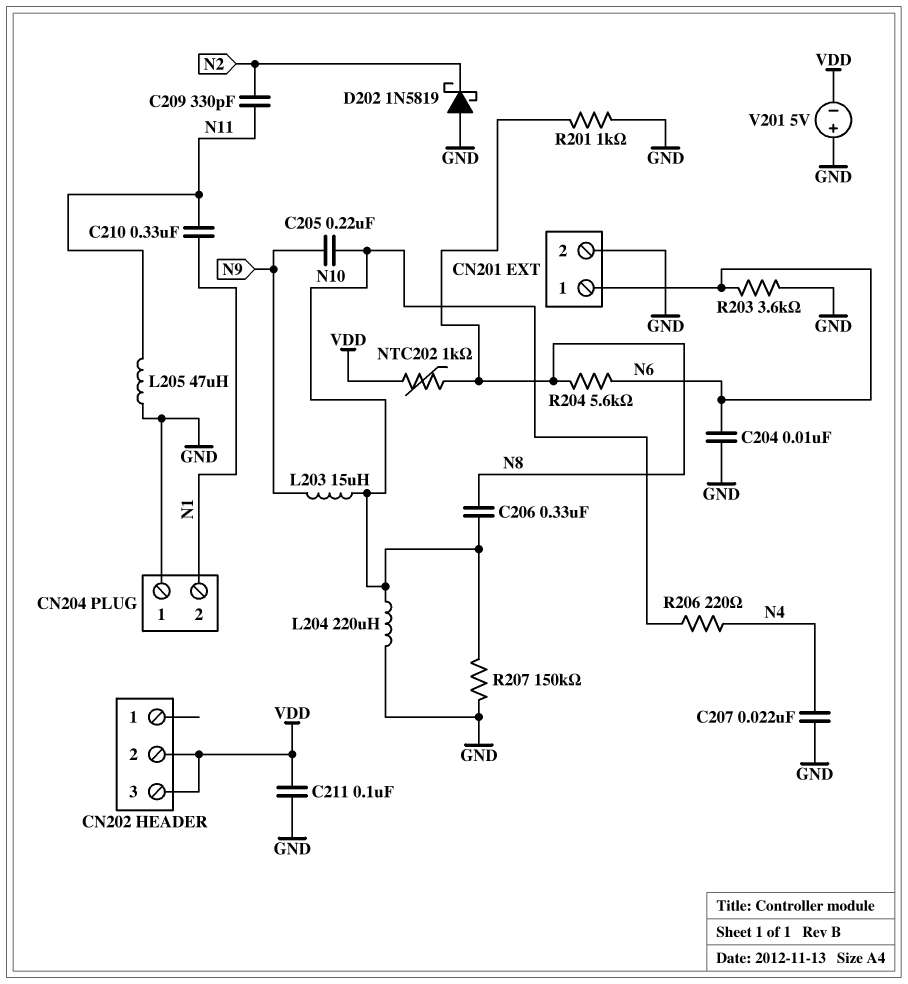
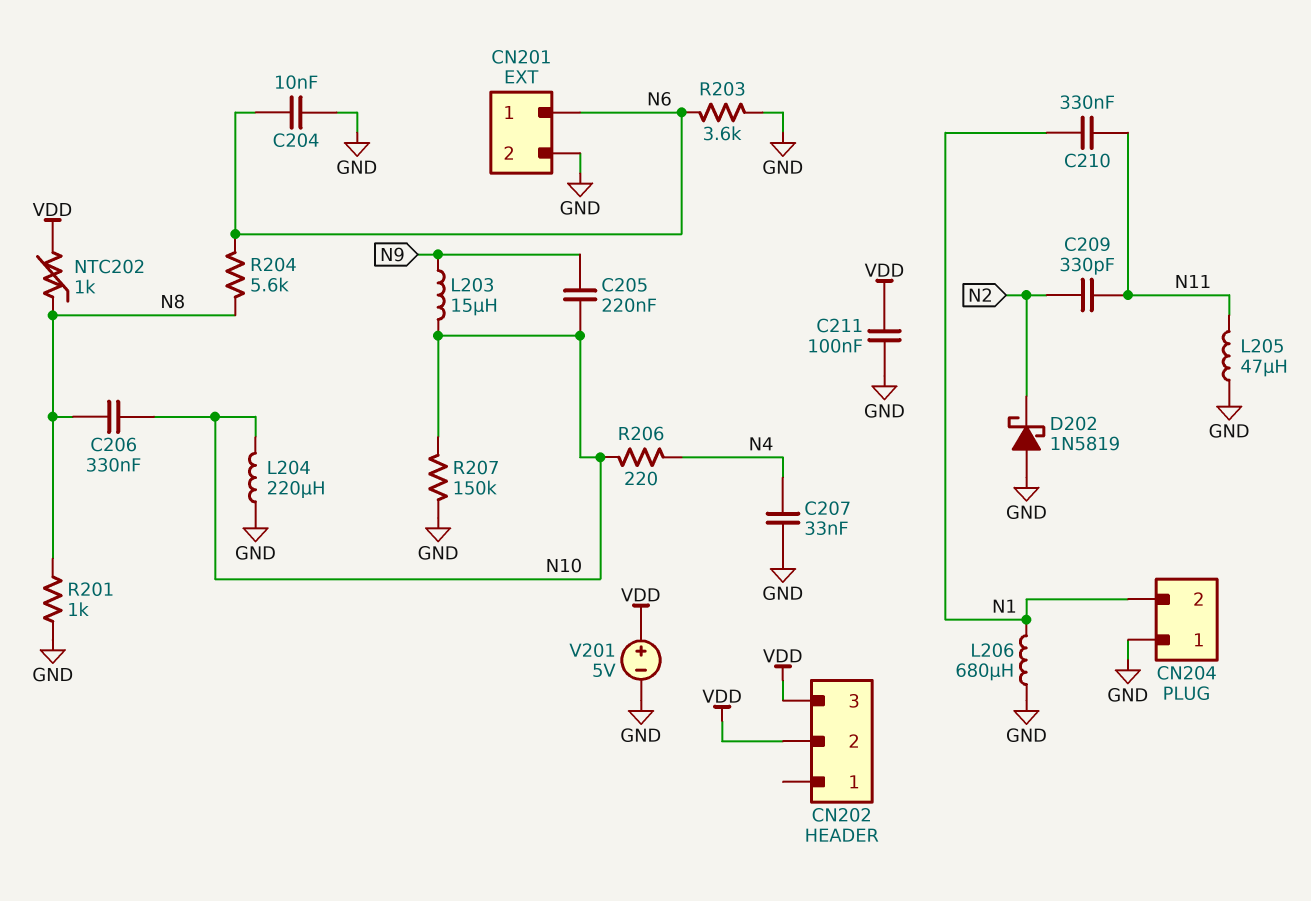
C207: 22nF (GND, N4) -> 33nF (GND, N4)
L206: none -> 680uH (GND, N1)
V201: 5V (plus GND, minus VDD) -> 5V (plus VDD, minus GND)

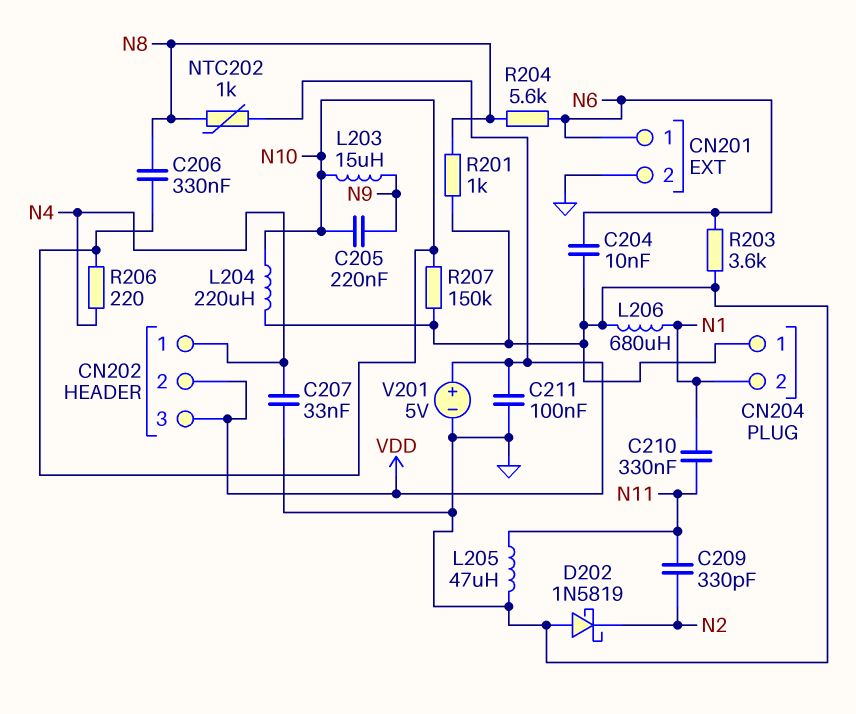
CN202 pin 1: none -> N4

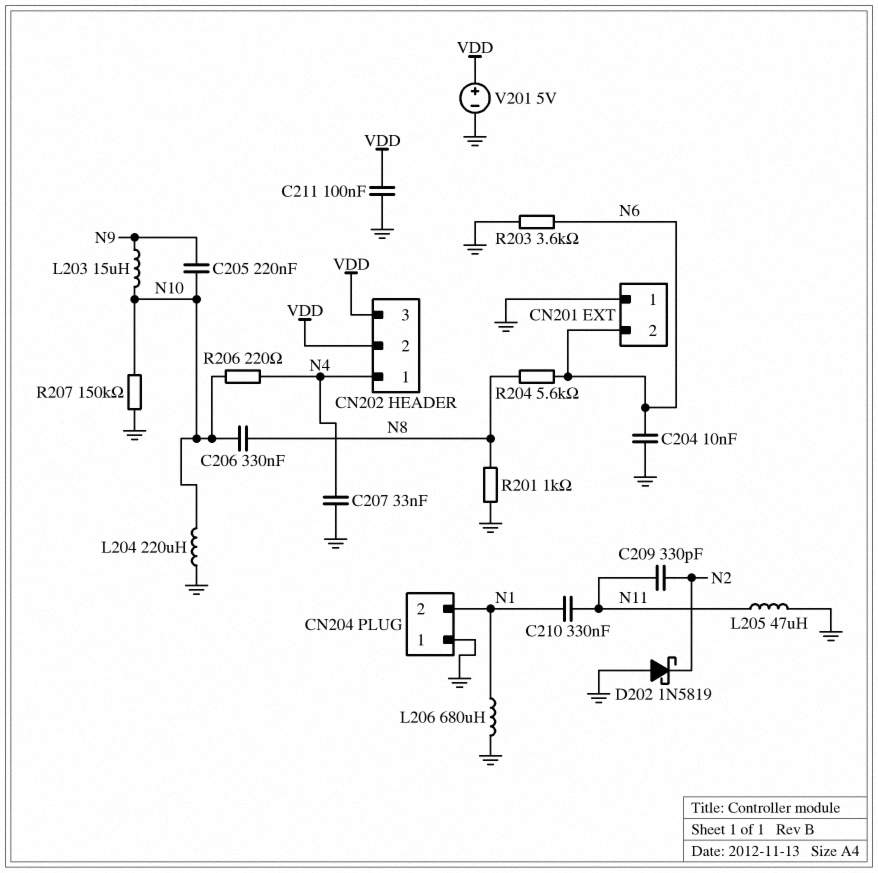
CN201 pin 1: N6 -> GND
CN201 pin 2: GND -> N6
NTC202: 1k (N8, VDD) -> none

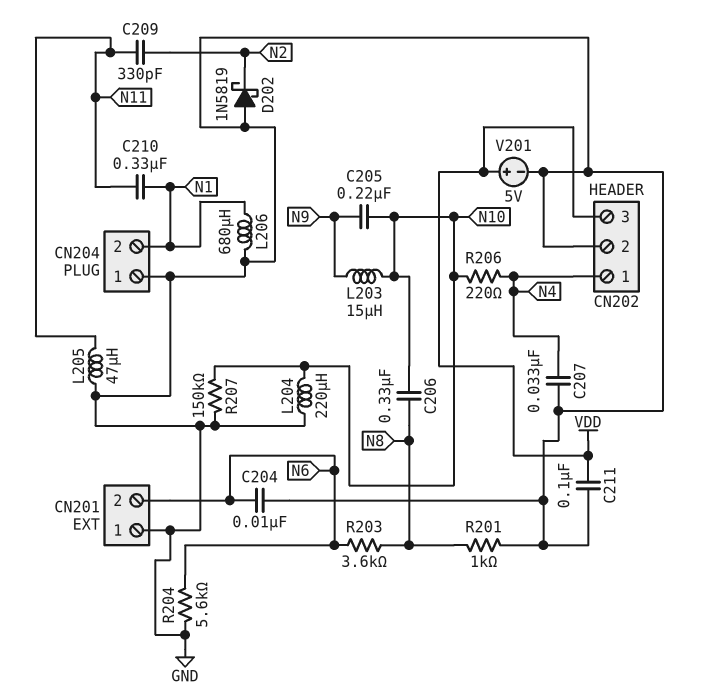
CN202 pin 2: VDD -> GND
R203: 3.6k (GND, N6) -> 3.6k (N6, N8)
R204: 5.6k (N6, N8) -> 5.6k (GND, N6)

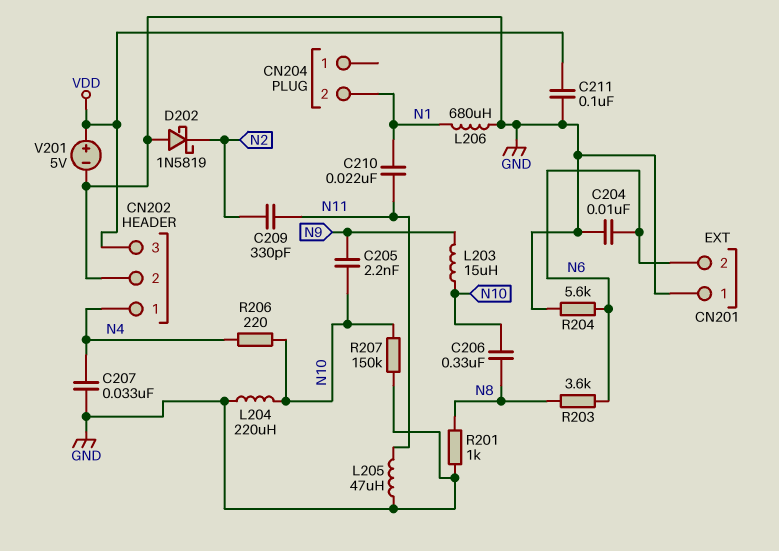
C205: 220nF (N9, N10) -> 2.2nF (N9, N10)
C210: 330nF (N1, N11) -> 22nF (N1, N11)
CN204 pin 1: GND -> none

